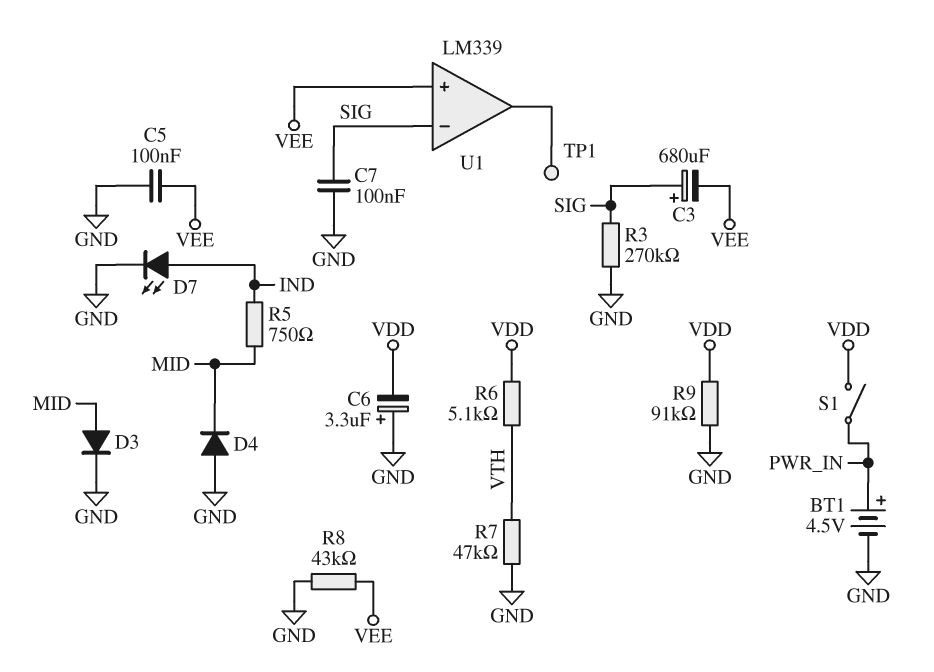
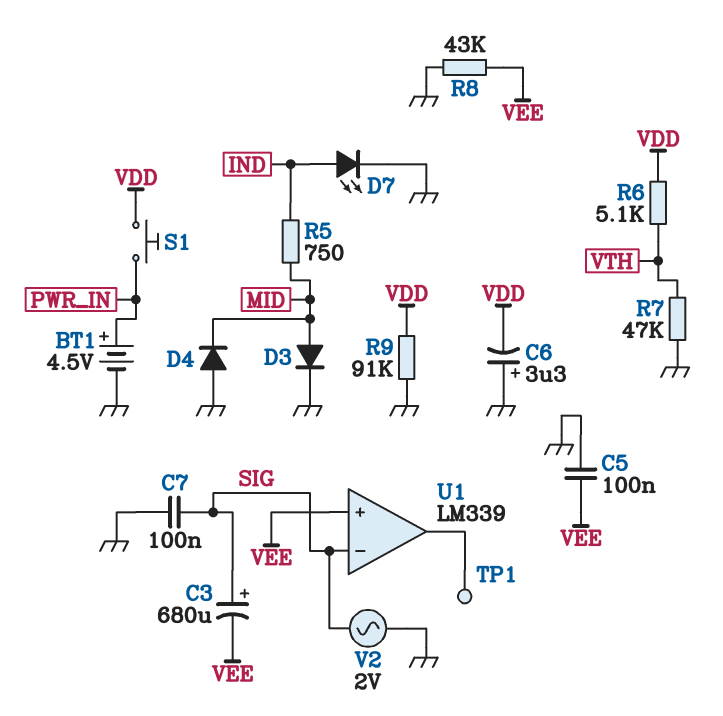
R3: 270k (GND, SIG) -> none
S1: switch (PWR_IN, VDD) -> button (PWR_IN, VDD)
V2: none -> AC 2V (GND, SIG)

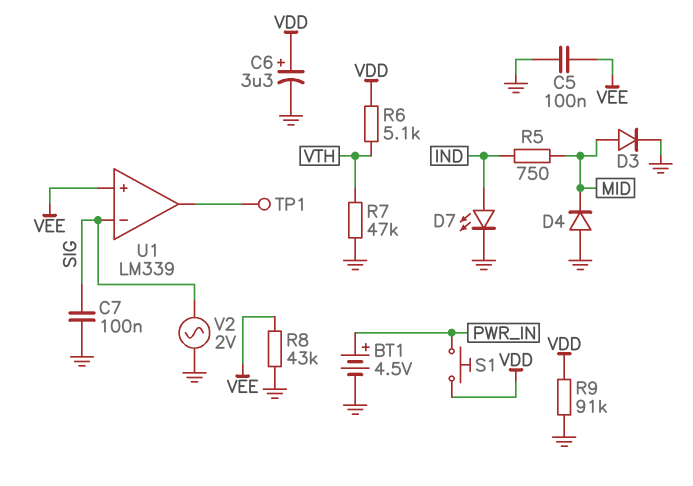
C3: 680uF (plus SIG, minus VEE) -> none
C6: 3.3uF (plus GND, minus VDD) -> 3.3uF (plus VDD, minus GND)

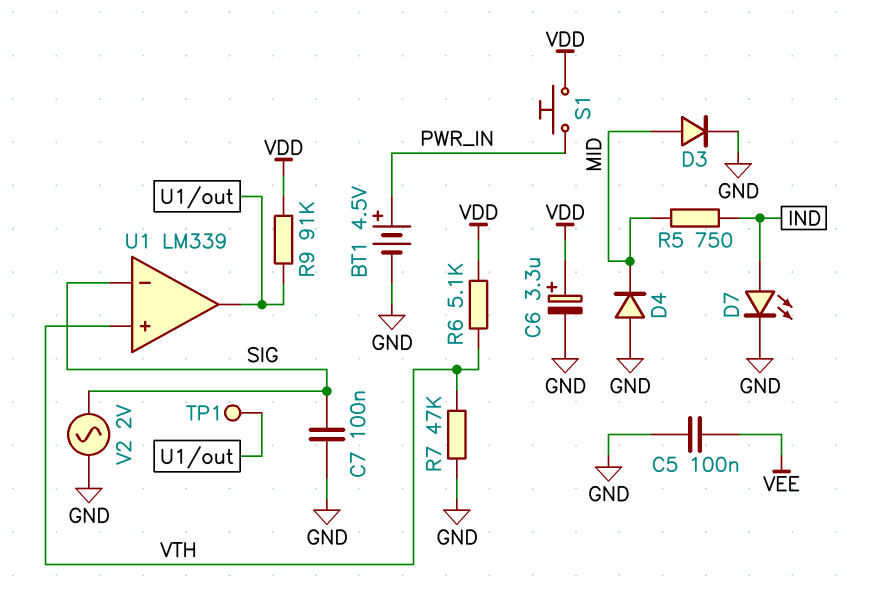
R8: 43k (GND, VEE) -> none
R9: 91k (GND, VDD) -> 91k (U1/out, VDD)
U1 pin in+: VEE -> VTH

